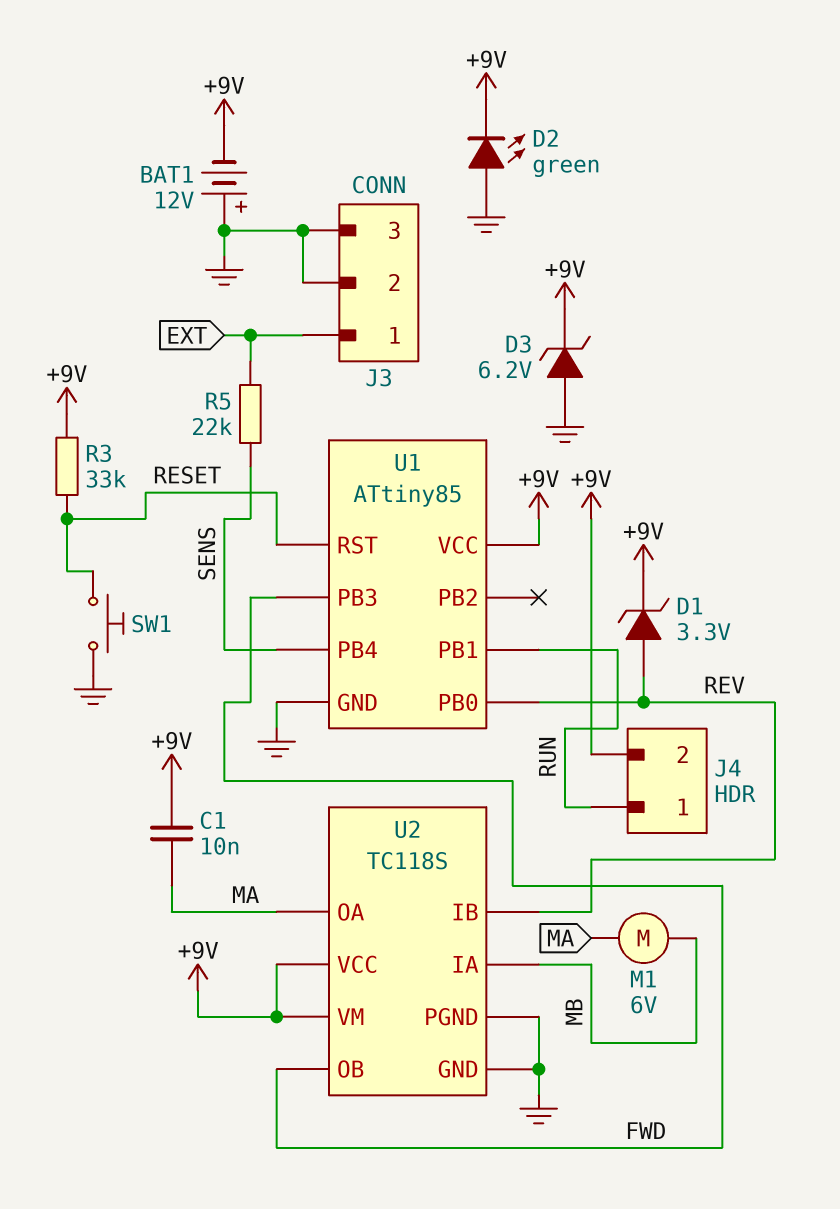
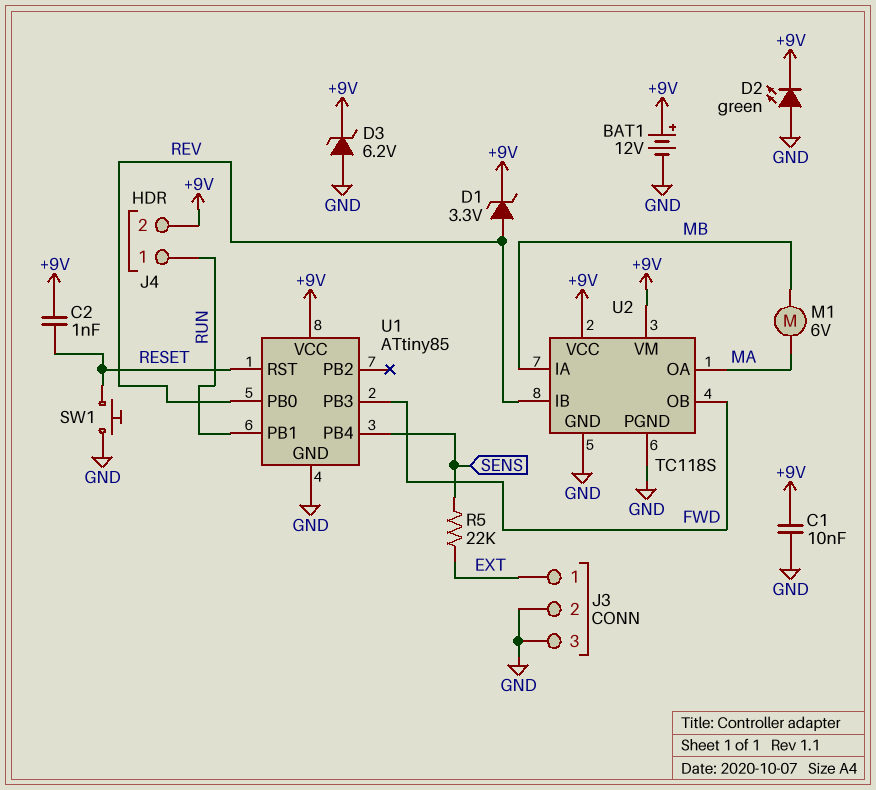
BAT1: 12V (plus GND, minus +9V) -> 12V (plus +9V, minus GND)
C1: 10nF (+9V, MA) -> 10nF (+9V, GND)
C2: none -> 1nF (+9V, RESET)
R3: 33k (+9V, RESET) -> none

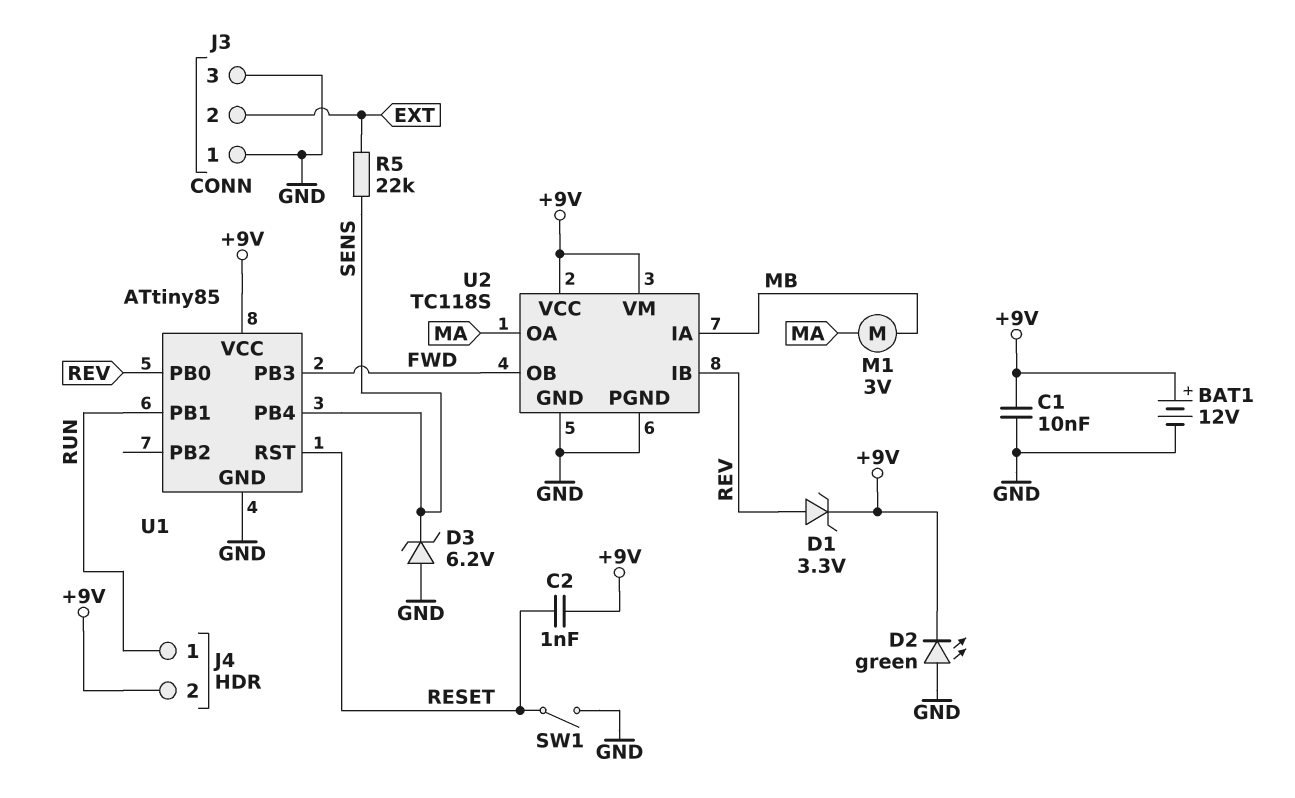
D3: zener 6.2V (A GND, K +9V) -> zener 6.2V (A GND, K SENS)
J3 pin 1: EXT -> GND
J3 pin 2: GND -> EXT
M1: motor 6V (MA, MB) -> motor 3V (MA, MB)
SW1: button (GND, RESET) -> switch (GND, RESET)

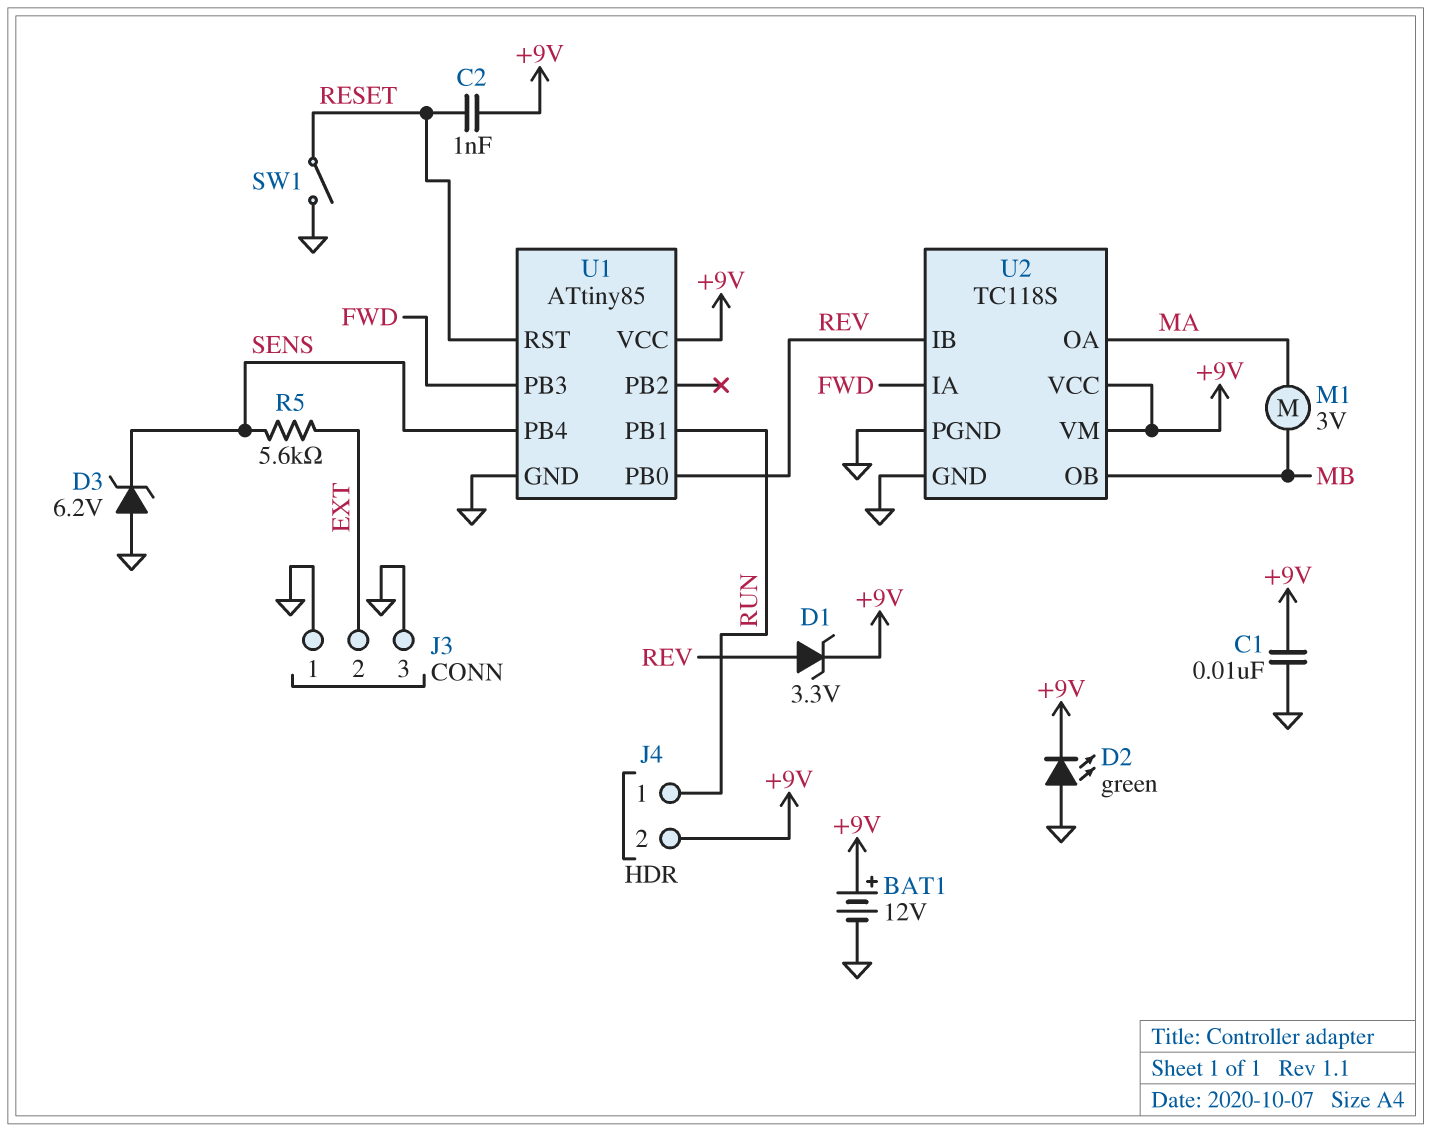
R5: 22k (EXT, SENS) -> 5.6k (EXT, SENS)
U2 pin IA: MB -> FWD
U2 pin OB: FWD -> MB

